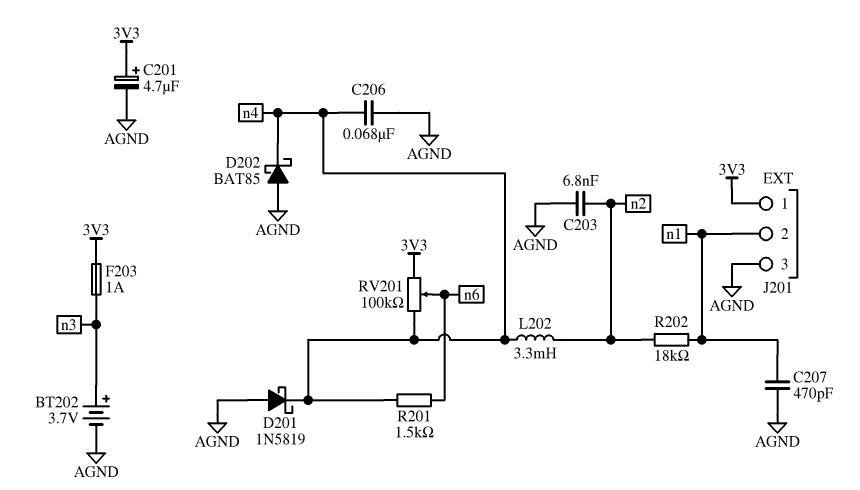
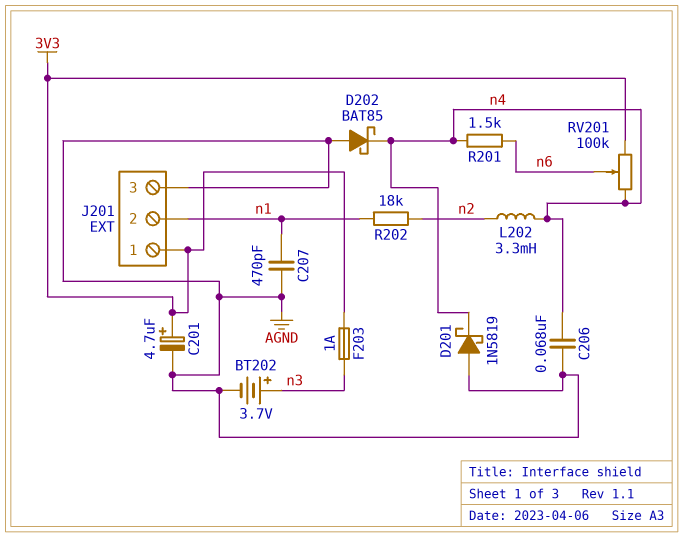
C203: 6.8nF (AGND, n2) -> none

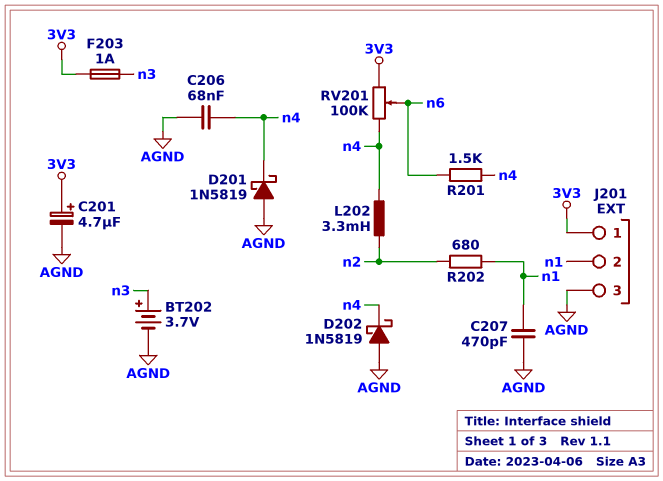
D202: schottky BAT85 (A AGND, K n4) -> schottky 1N5819 (A AGND, K n4)
R202: 18k (n1, n2) -> 680 (n1, n2)

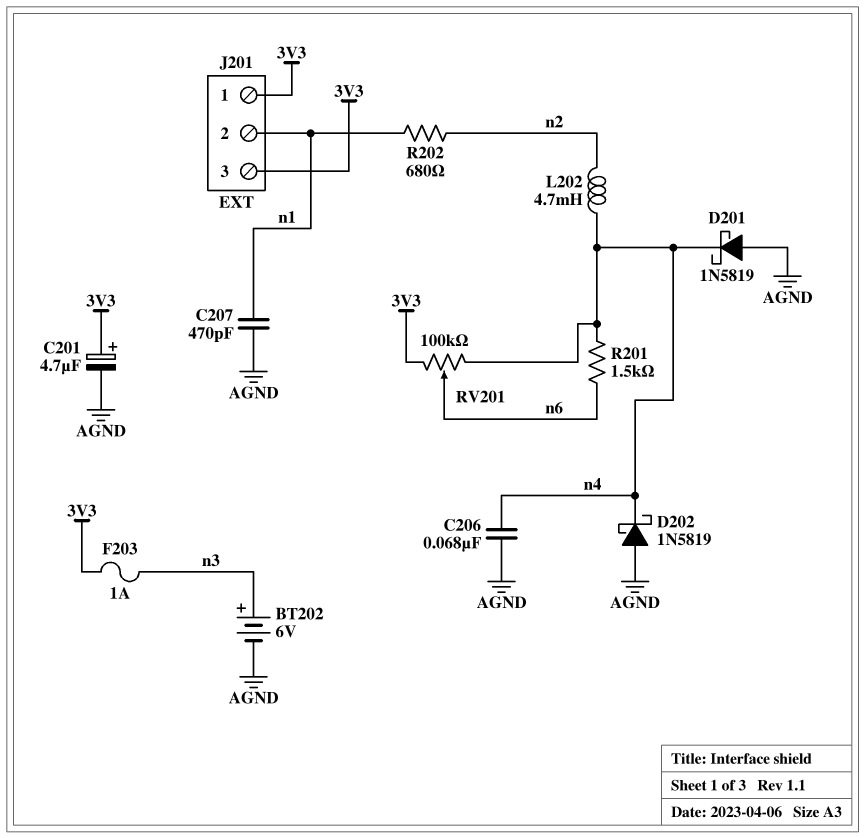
BT202: 3.7V (plus n3, minus AGND) -> 6V (plus n3, minus AGND)
J201 pin 3: AGND -> 3V3
L202: 3.3mH (n2, n4) -> 4.7mH (n2, n4)

